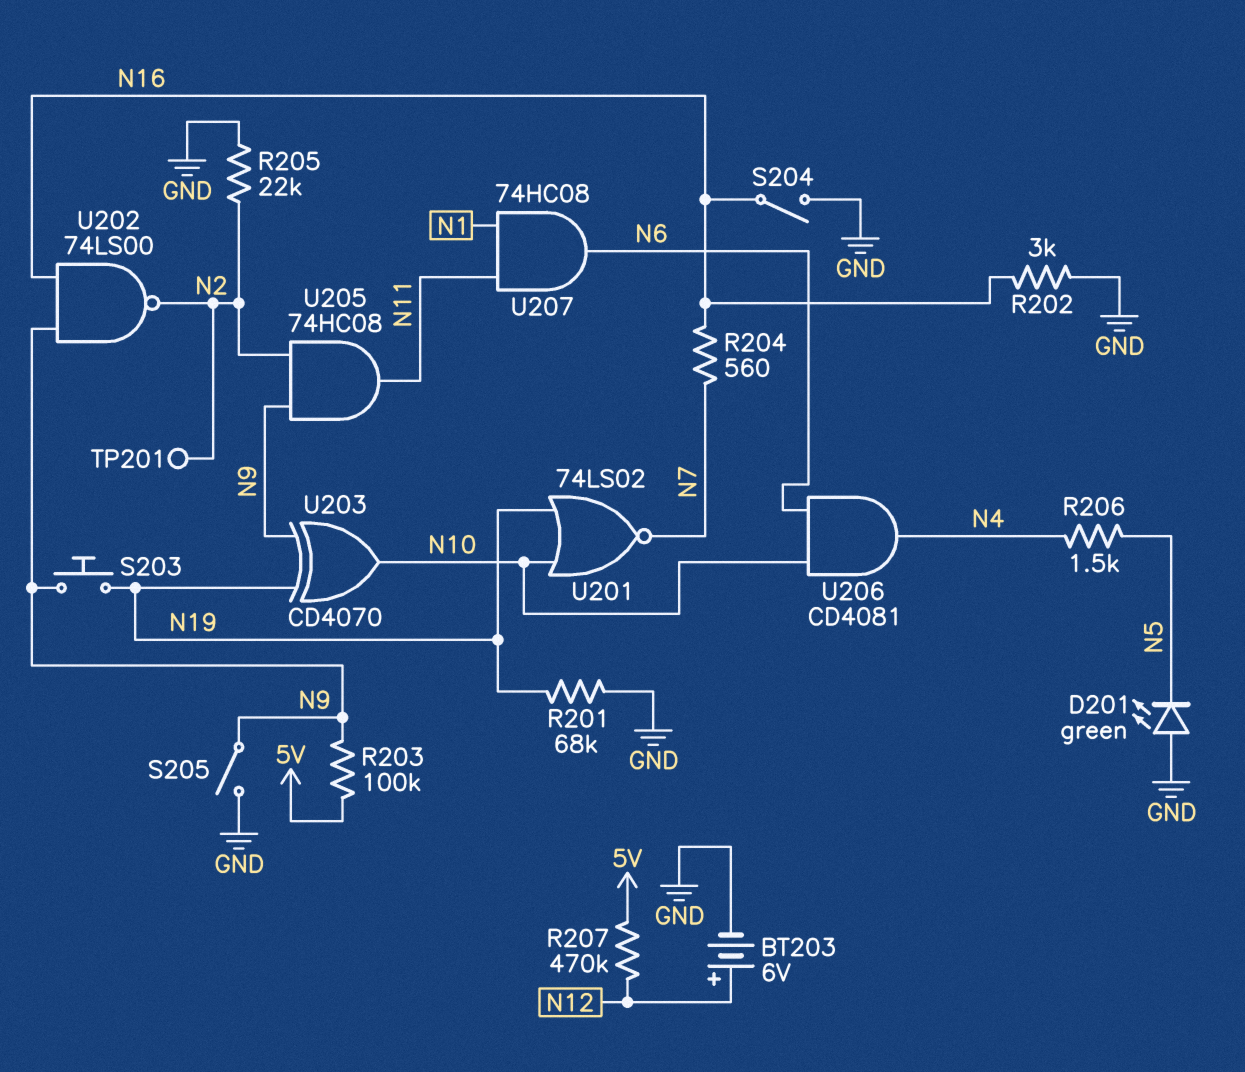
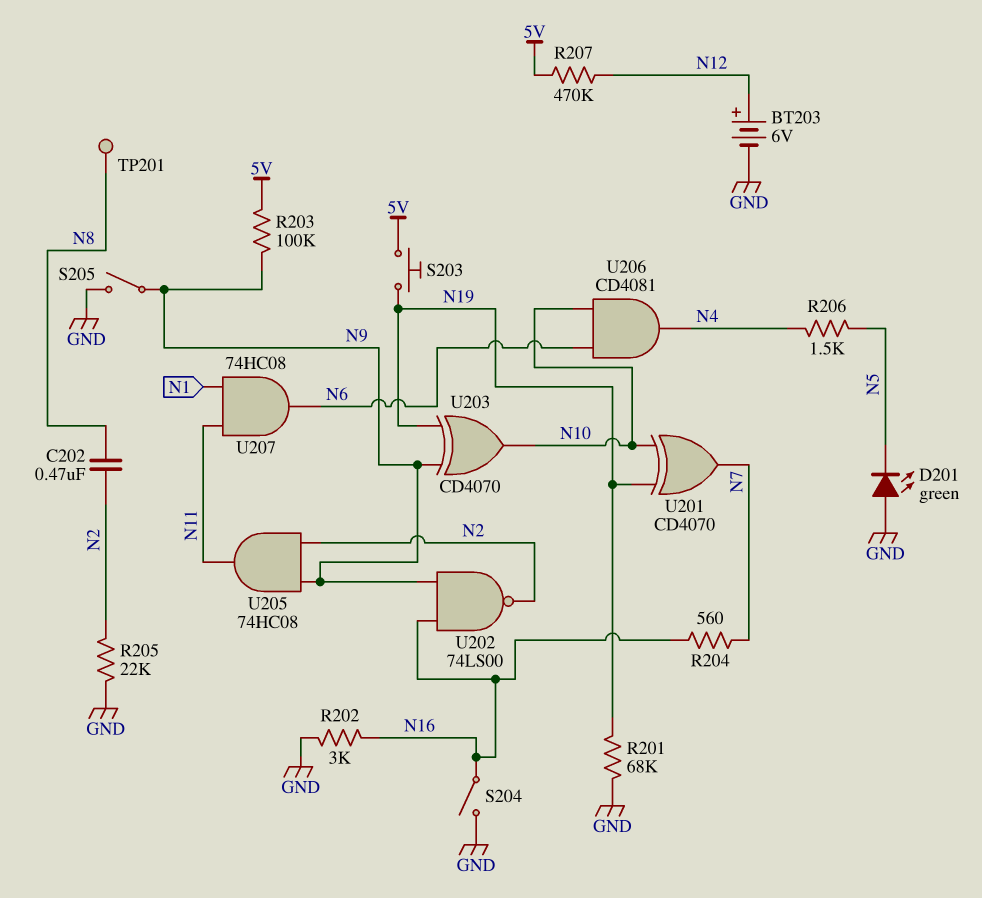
C202: none -> 470nF (N2, N8)
S203: button (N9, N19) -> button (5V, N19)
TP201: test point (N2) -> test point (N8)
U201: NOR 74LS02 (in N10, in N19, out N7) -> XOR CD4070 (in N10, in N19, out N7)

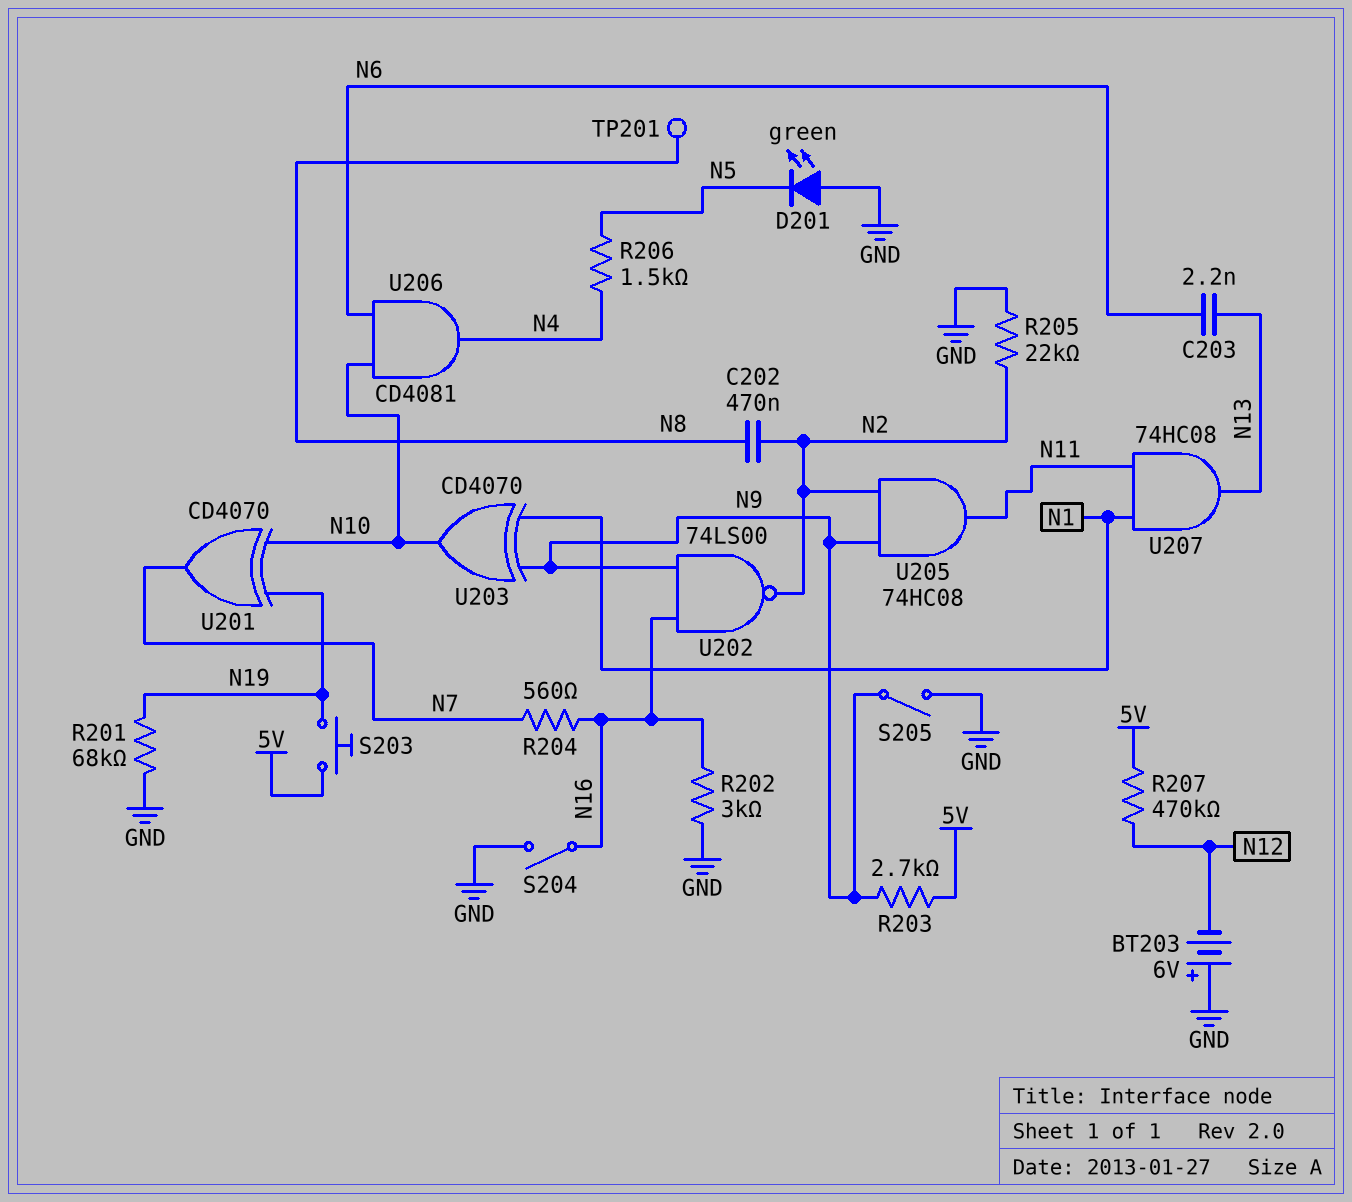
BT203: 6V (plus N12, minus GND) -> 6V (plus GND, minus N12)
C203: none -> 2.2nF (N6, N13)
R203: 100k (5V, N9) -> 2.7k (5V, N9)
U203: XOR CD4070 (in N9, in N19, out N10) -> XOR CD4070 (in N1, in N9, out N10)
U207: AND 74HC08 (in N1, in N11, out N6) -> AND 74HC08 (in N1, in N11, out N13)

